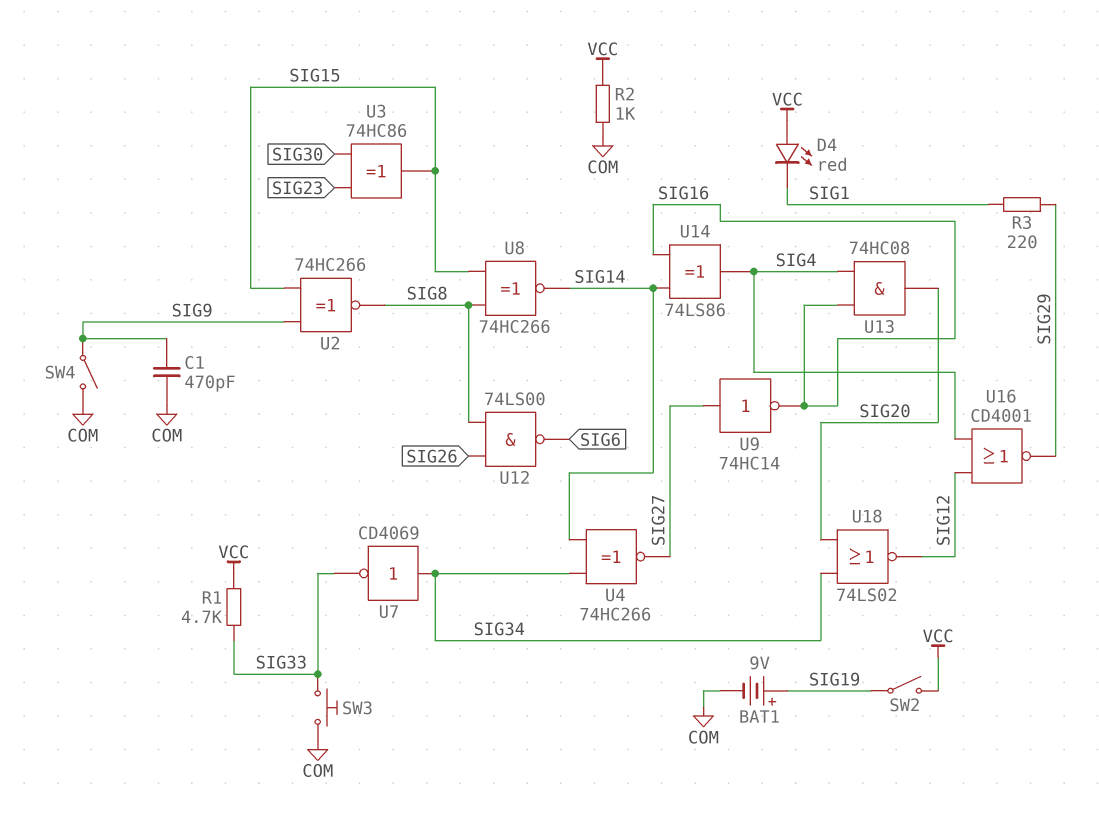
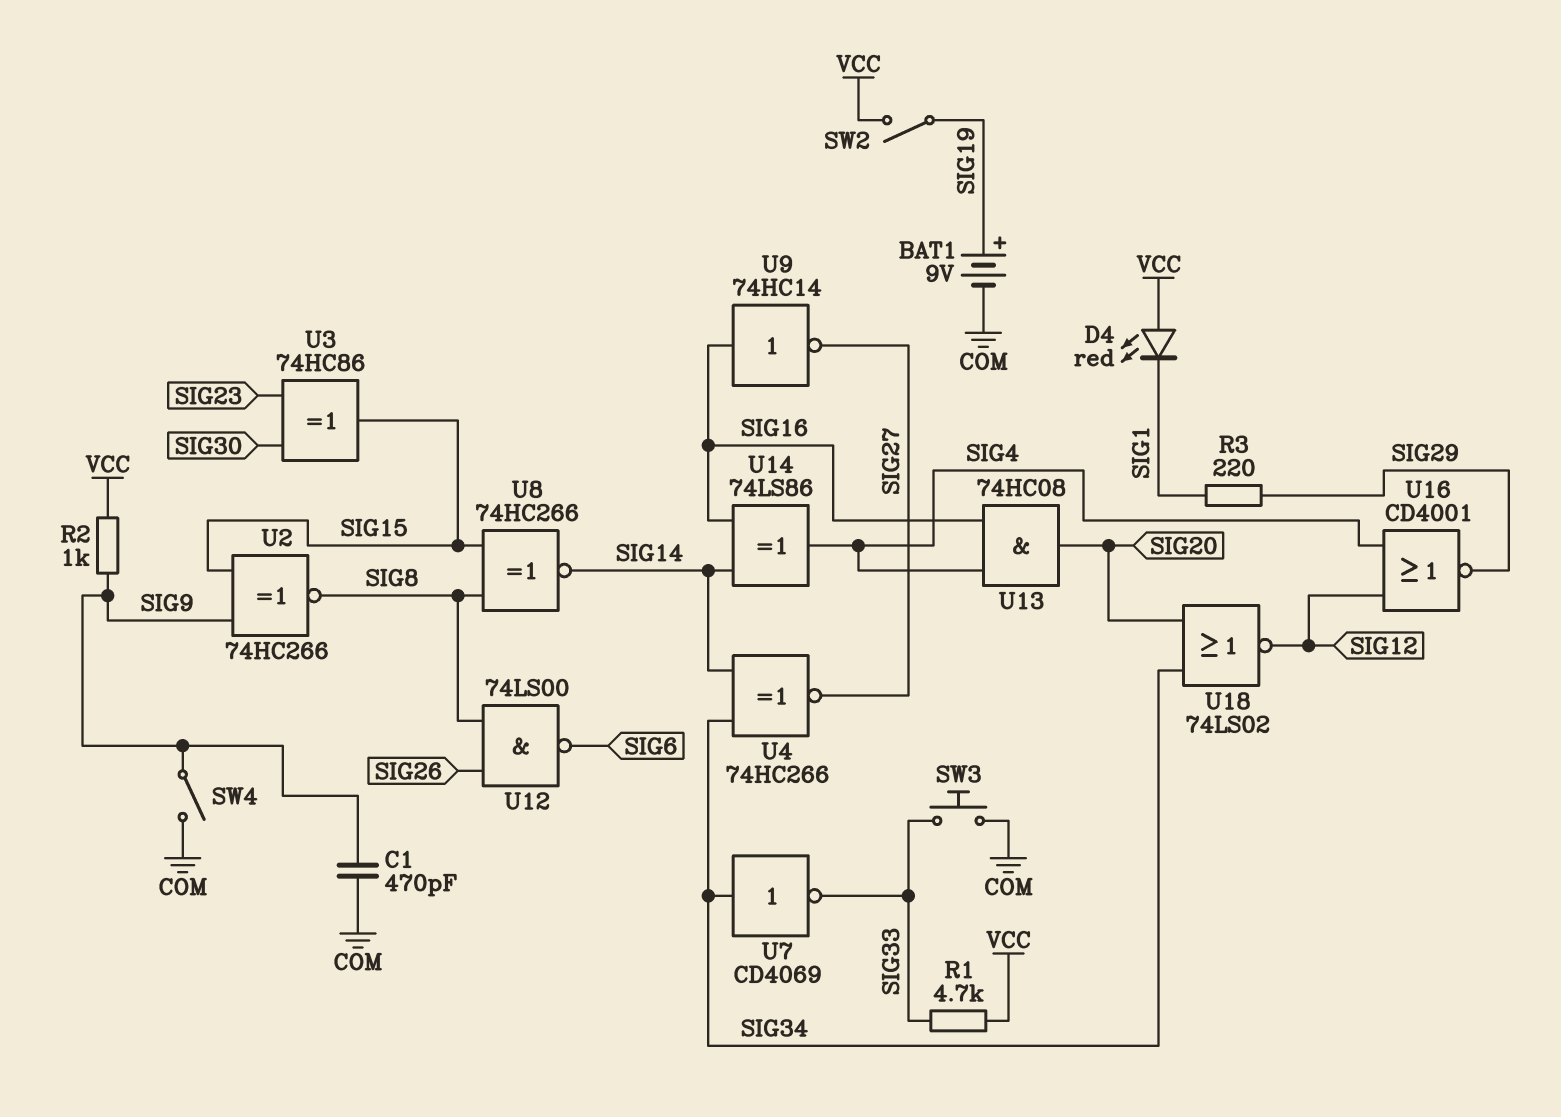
R2: 1k (COM, VCC) -> 1k (SIG9, VCC)
U9: NOT 74HC14 (in SIG27, out SIG16) -> NOT 74HC14 (in SIG16, out SIG27)

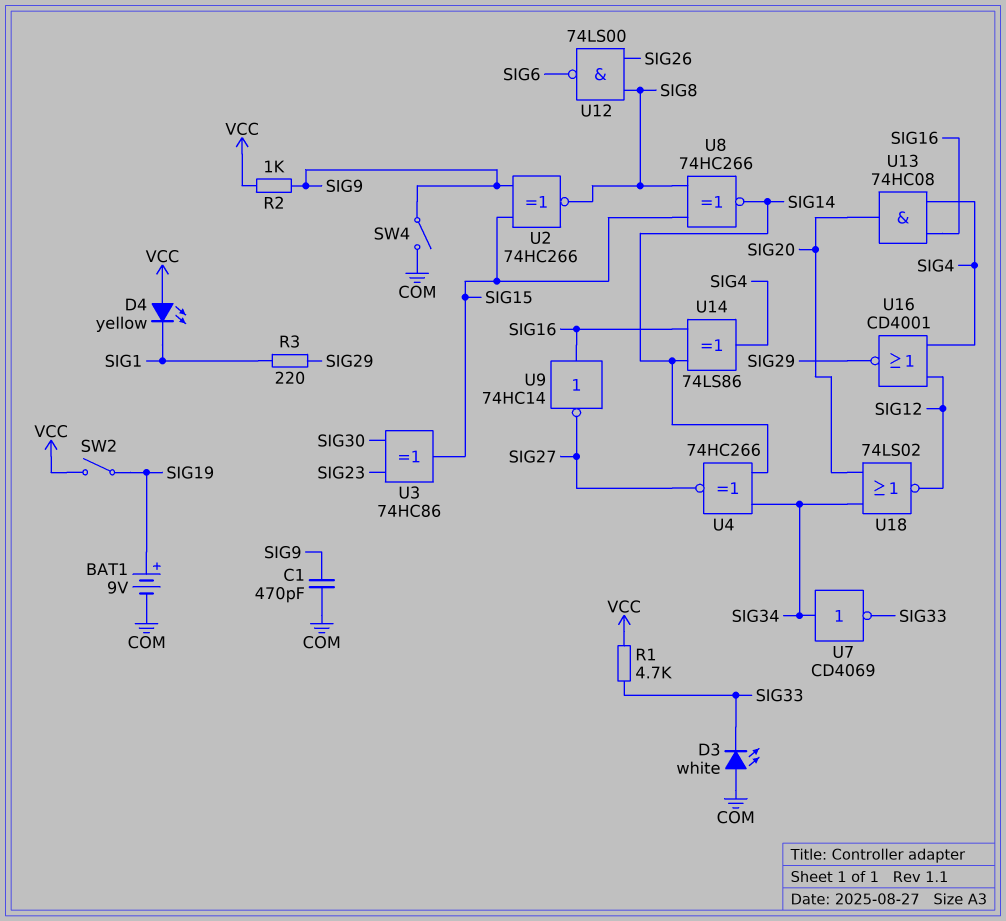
D3: none -> LED white (A COM, K SIG33)
D4: LED red (A VCC, K SIG1) -> LED yellow (A VCC, K SIG1)
SW3: button (COM, SIG33) -> none

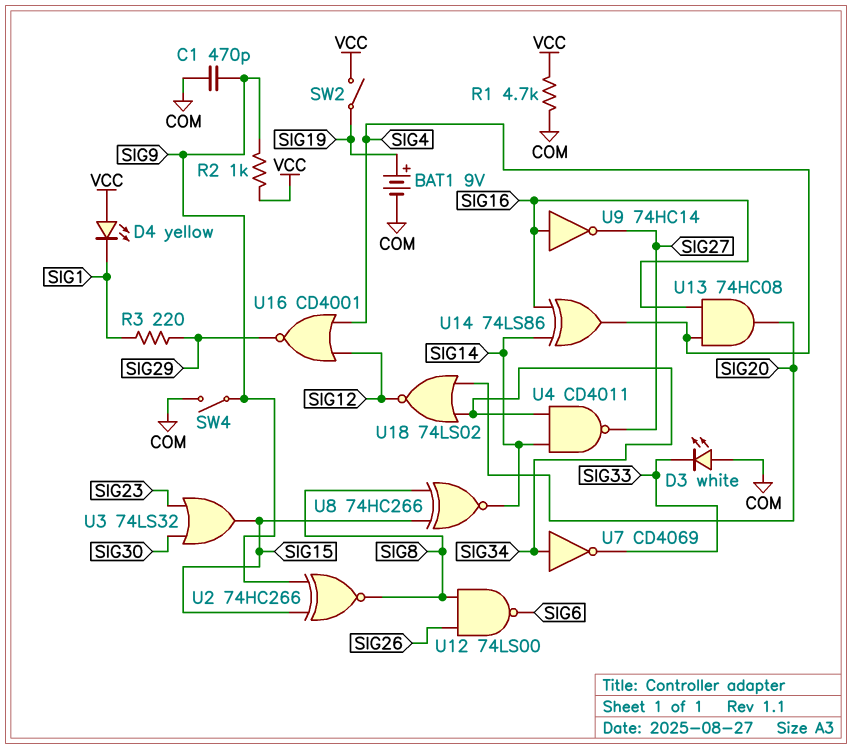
R1: 4.7k (SIG33, VCC) -> 4.7k (COM, VCC)
U3: XOR 74HC86 (in SIG23, in SIG30, out SIG15) -> OR 74LS32 (in SIG23, in SIG30, out SIG15)
U4: XNOR 74HC266 (in SIG14, in SIG34, out SIG27) -> NAND CD4011 (in SIG14, in SIG34, out SIG27)

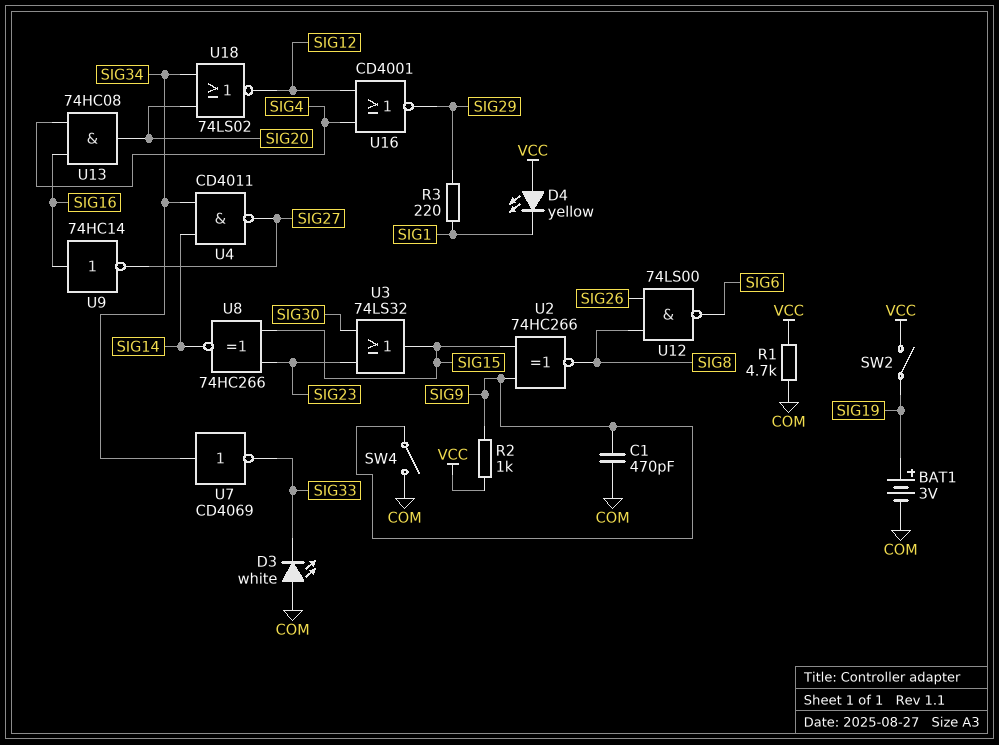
BAT1: 9V (plus SIG19, minus COM) -> 3V (plus SIG19, minus COM)
U8: XNOR 74HC266 (in SIG8, in SIG15, out SIG14) -> XNOR 74HC266 (in SIG15, in SIG23, out SIG14)
U14: XOR 74LS86 (in SIG14, in SIG16, out SIG4) -> none

